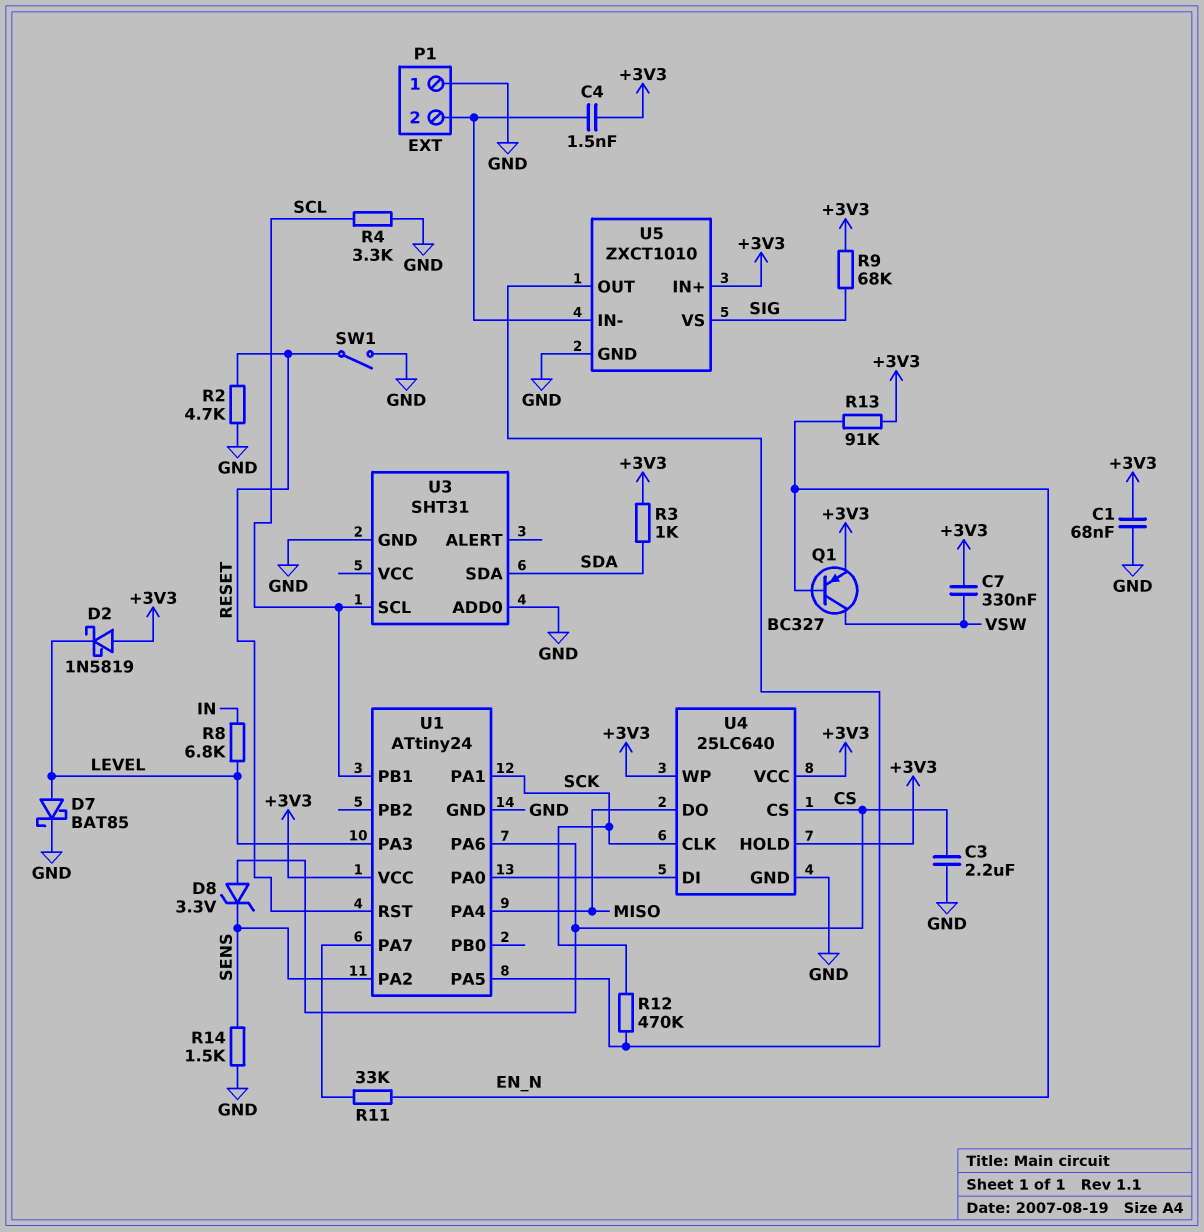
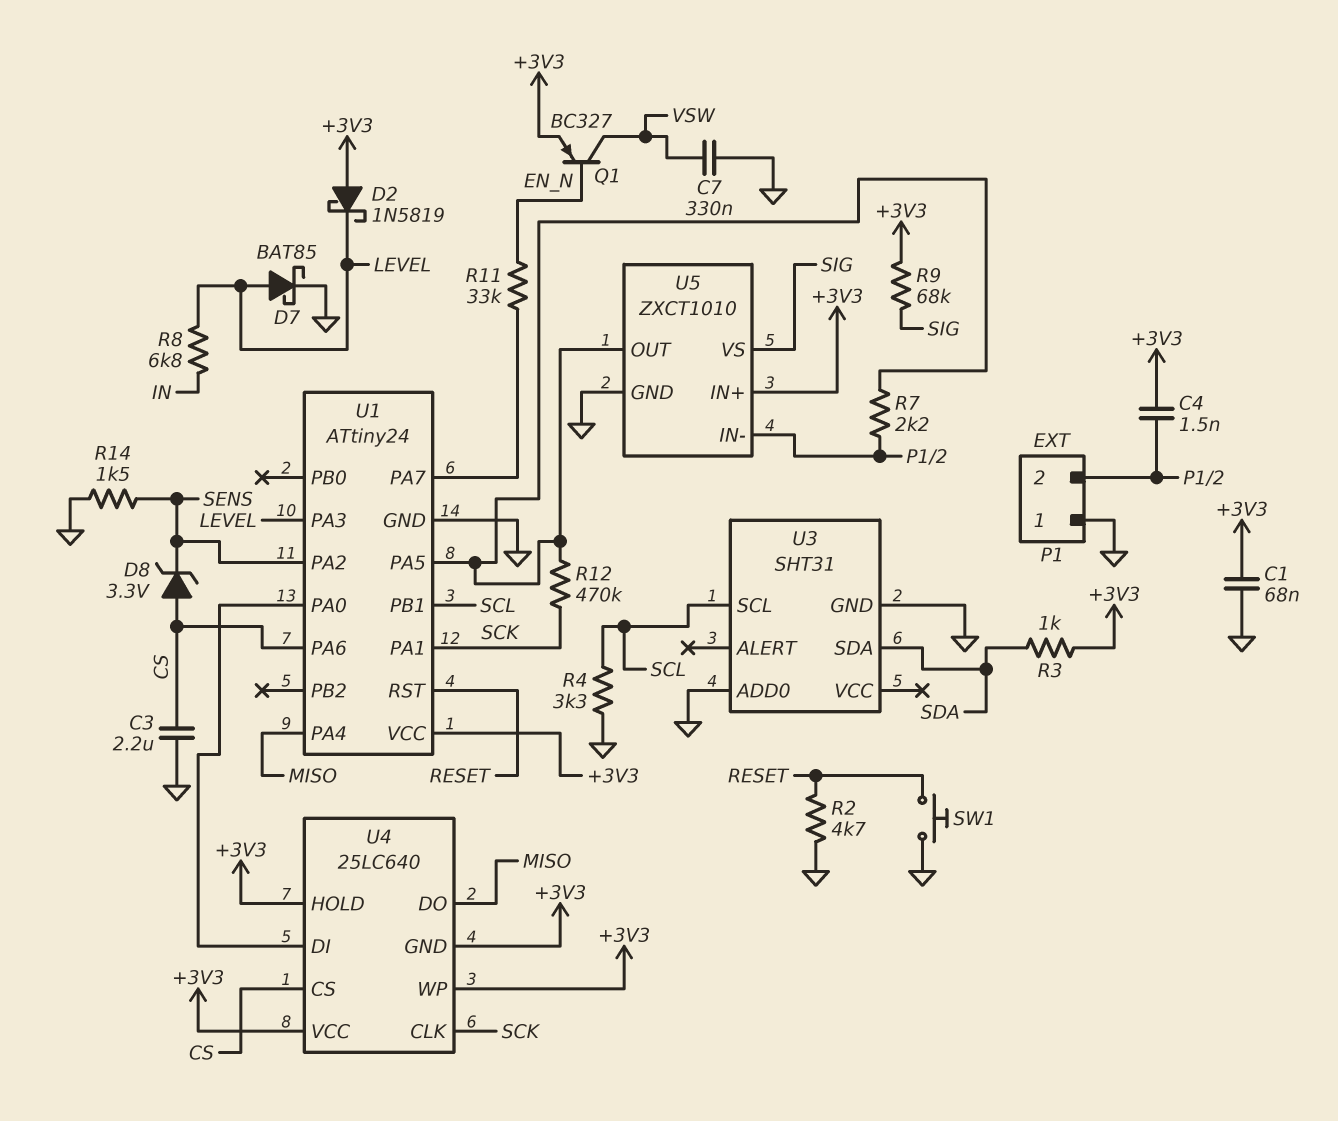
C7: 330nF (+3V3, VSW) -> 330nF (GND, VSW)
R7: none -> 2.2k (P1/2, U1/PA5)
R13: 91k (+3V3, EN_N) -> none
SW1: switch (GND, RESET) -> button (GND, RESET)
U4 pin GND: GND -> +3V3

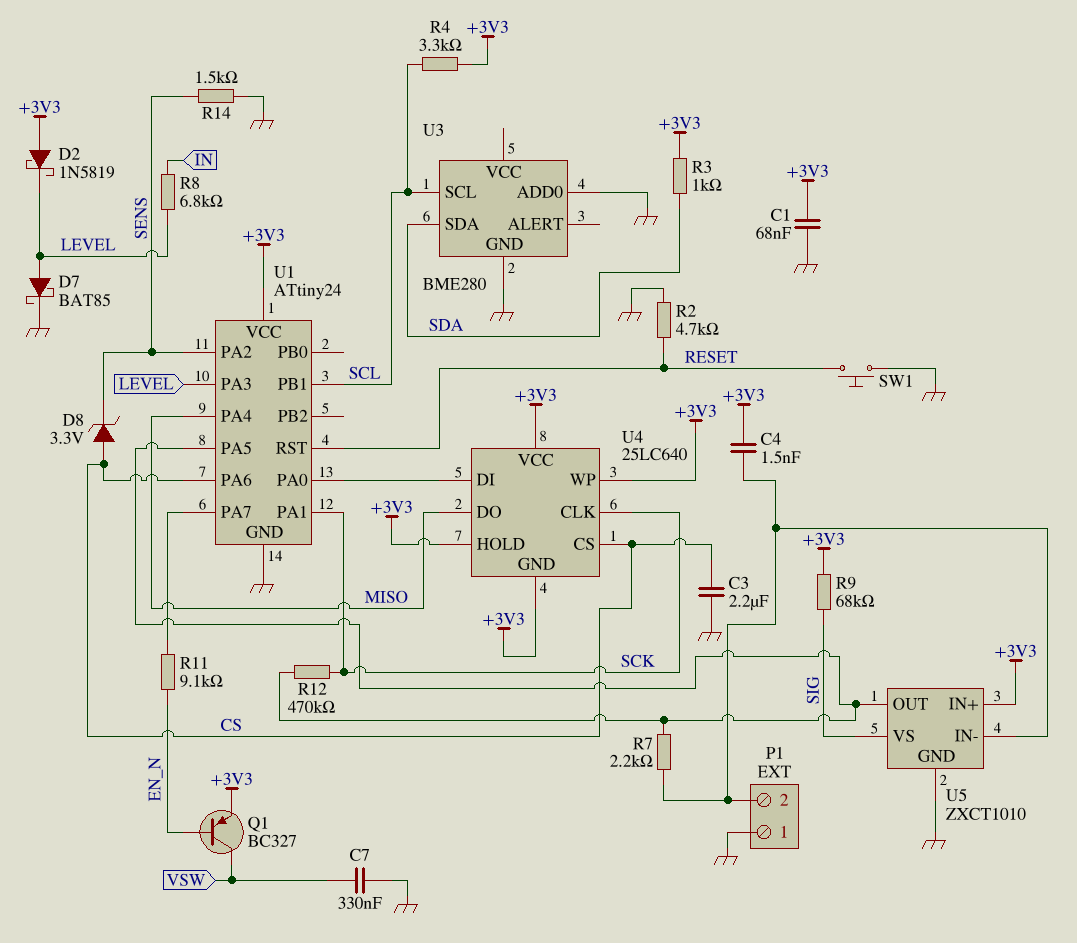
R4: 3.3k (GND, SCL) -> 3.3k (+3V3, SCL)
R11: 33k (EN_N, U1/PA7) -> 9.1k (EN_N, U1/PA7)
U3: SHT31 -> BME280

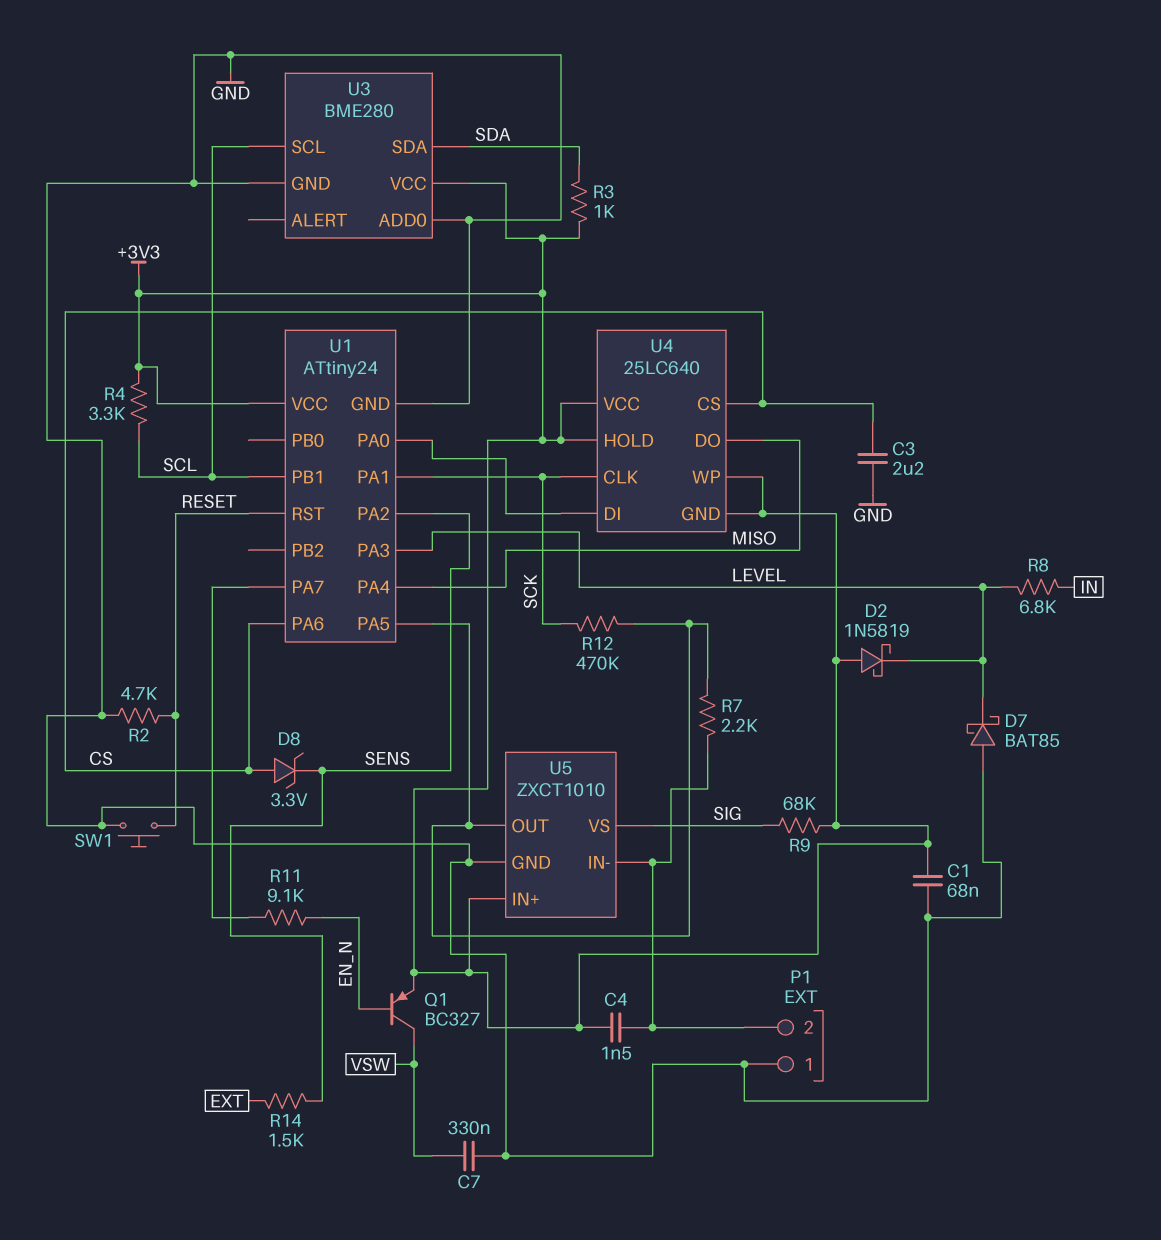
D7: schottky BAT85 (A LEVEL, K GND) -> schottky BAT85 (A GND, K LEVEL)
R14: 1.5k (GND, SENS) -> 1.5k (EXT, SENS)
U3 pin VCC: none -> +3V3

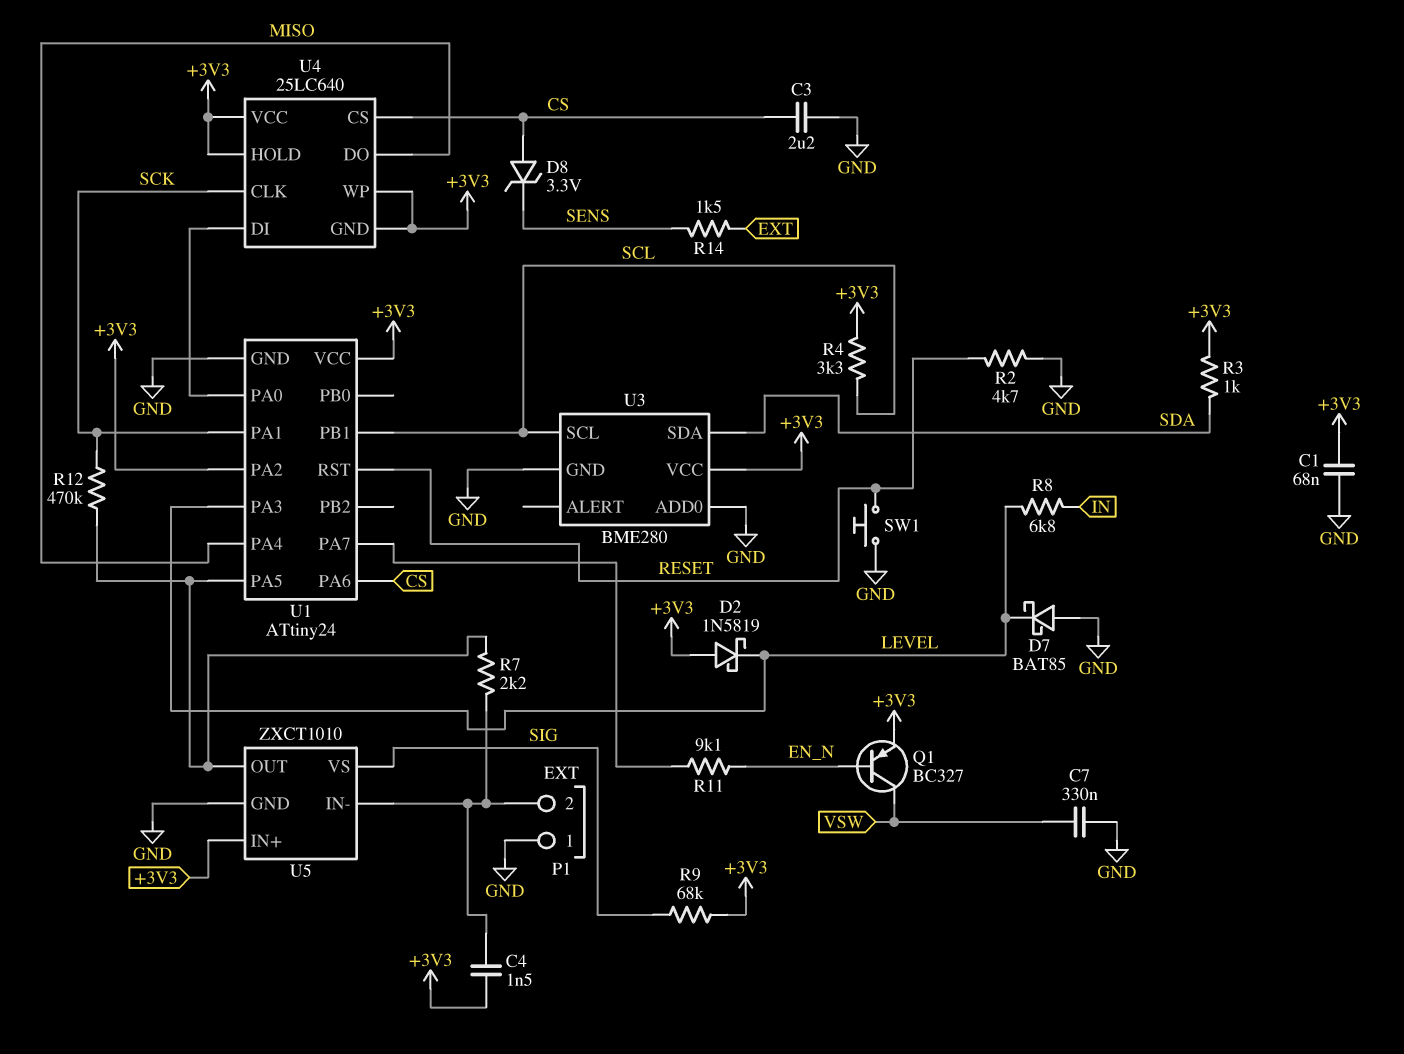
U1 pin PA2: SENS -> +3V3

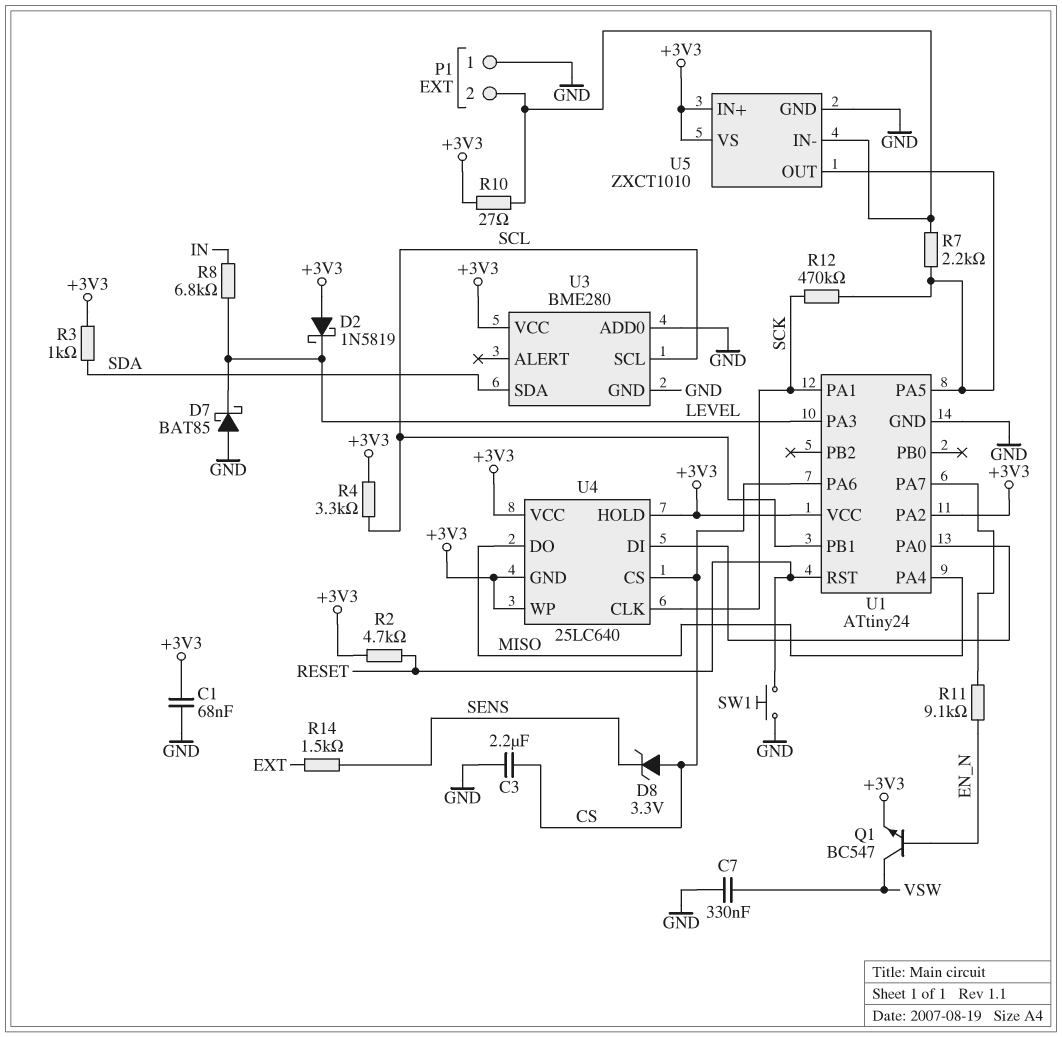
C4: 1.5nF (+3V3, P1/2) -> none
Q1: PNP BC327 (B EN_N, C VSW, E +3V3) -> NPN BC547 (B EN_N, C VSW, E +3V3)
R2: 4.7k (GND, RESET) -> 4.7k (+3V3, RESET)
R9: 68k (+3V3, SIG) -> none
R10: none -> 27 (+3V3, P1/2)
U5 pin VS: SIG -> +3V3

